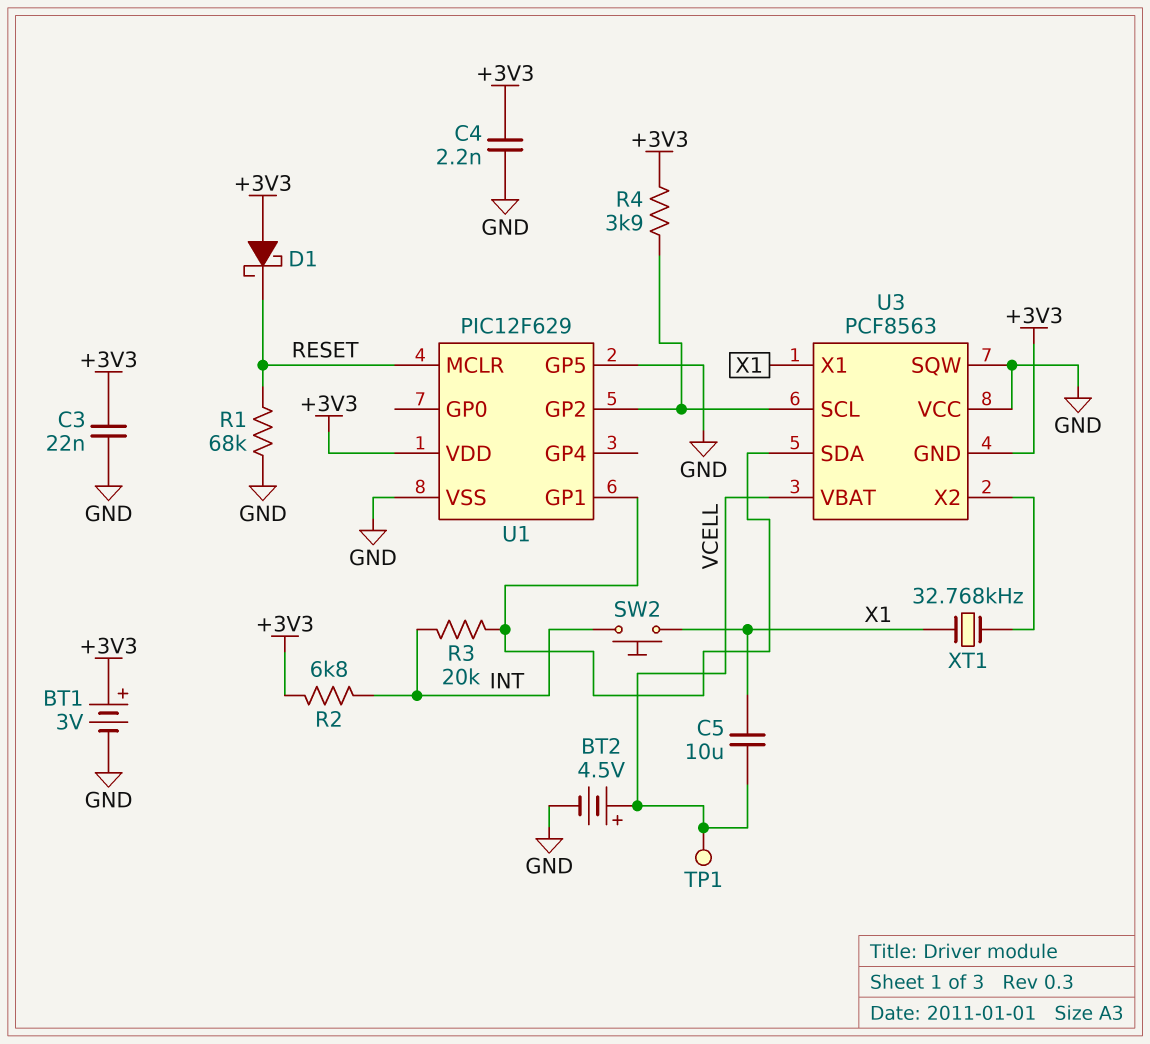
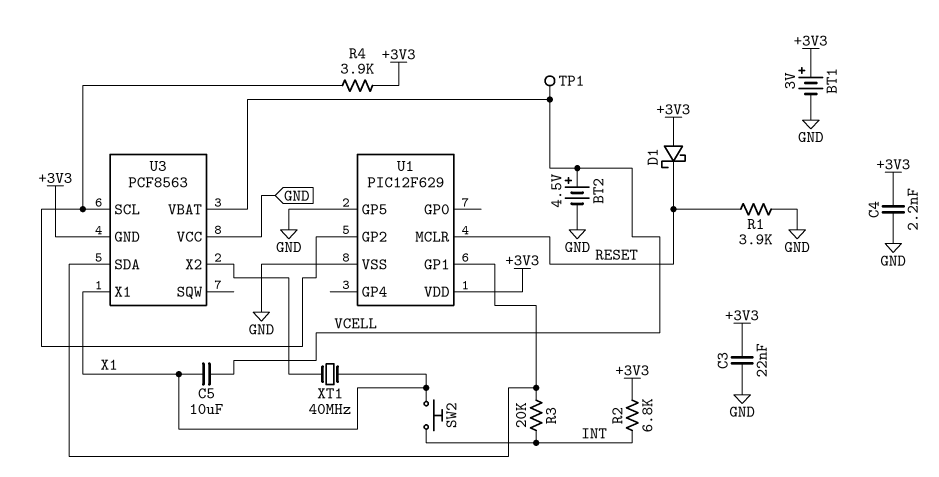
R1: 68k (GND, RESET) -> 3.9k (GND, RESET)
U3 pin SQW: GND -> none
XT1: 32.768kHz (U3/X2, X1) -> 40MHz (U3/X2, X1)

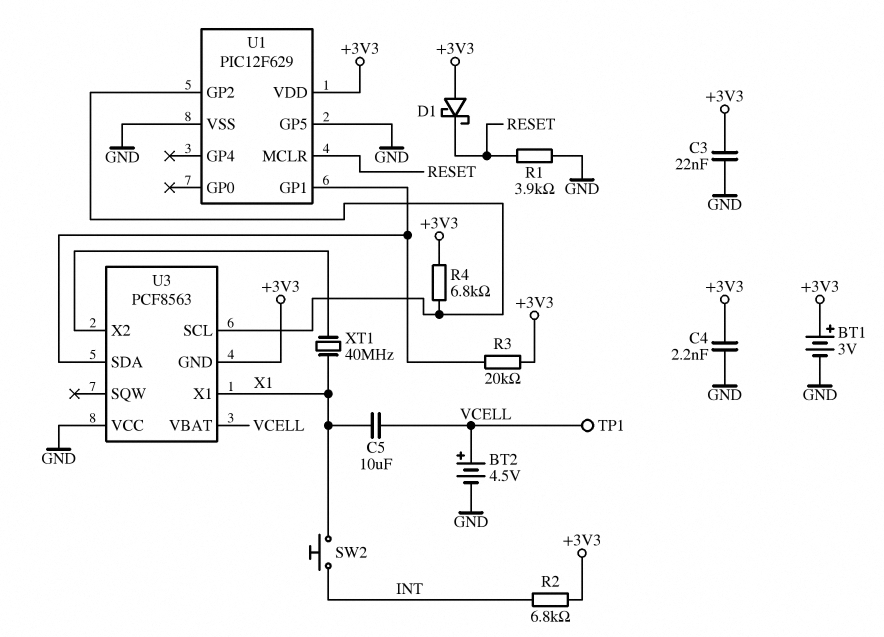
R3: 20k (INT, U1/GP1) -> 20k (+3V3, U1/GP1)
R4: 3.9k (+3V3, U1/GP2) -> 6.8k (+3V3, U1/GP2)

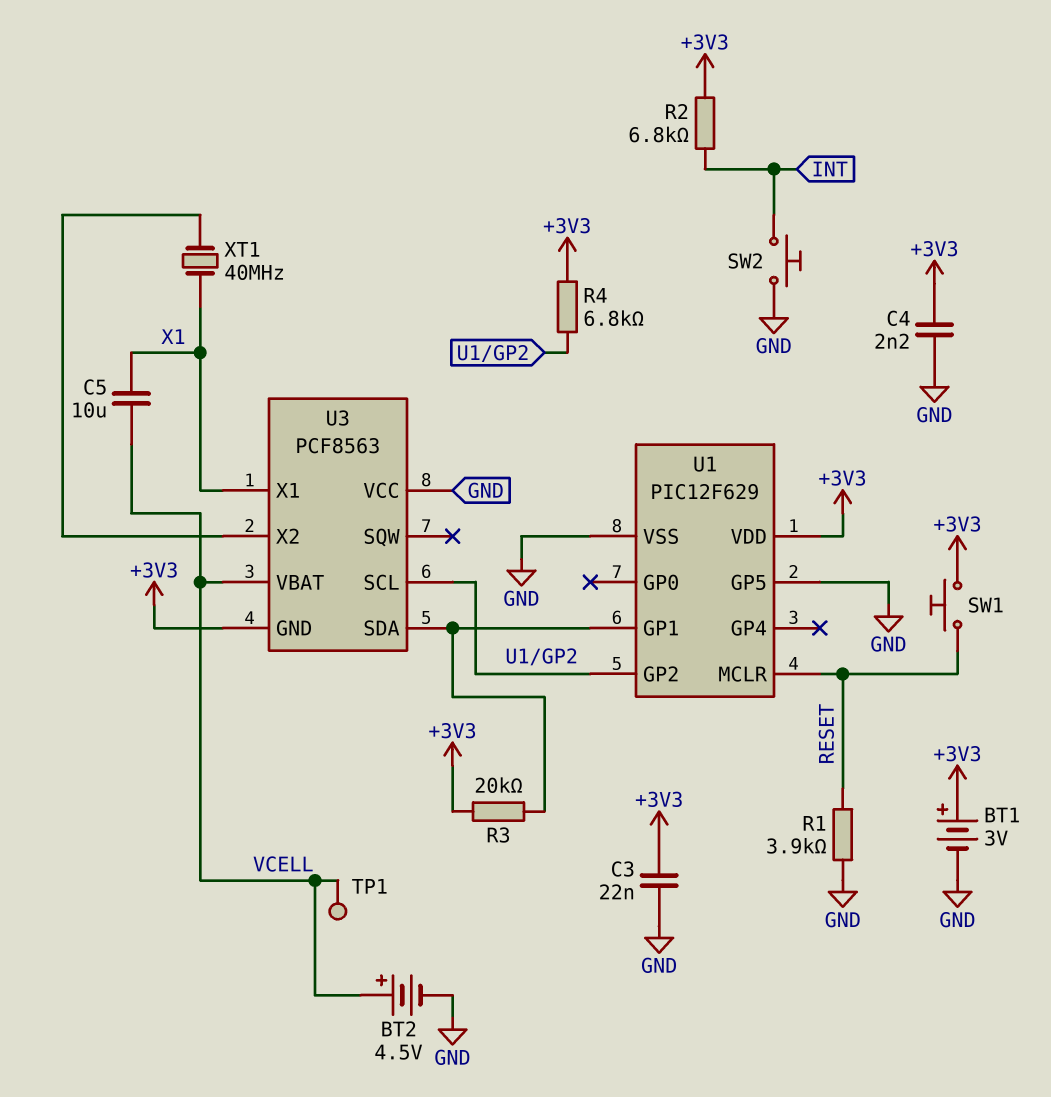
D1: schottky (A +3V3, K RESET) -> none
SW1: none -> button (+3V3, RESET)
SW2: button (INT, X1) -> button (GND, INT)

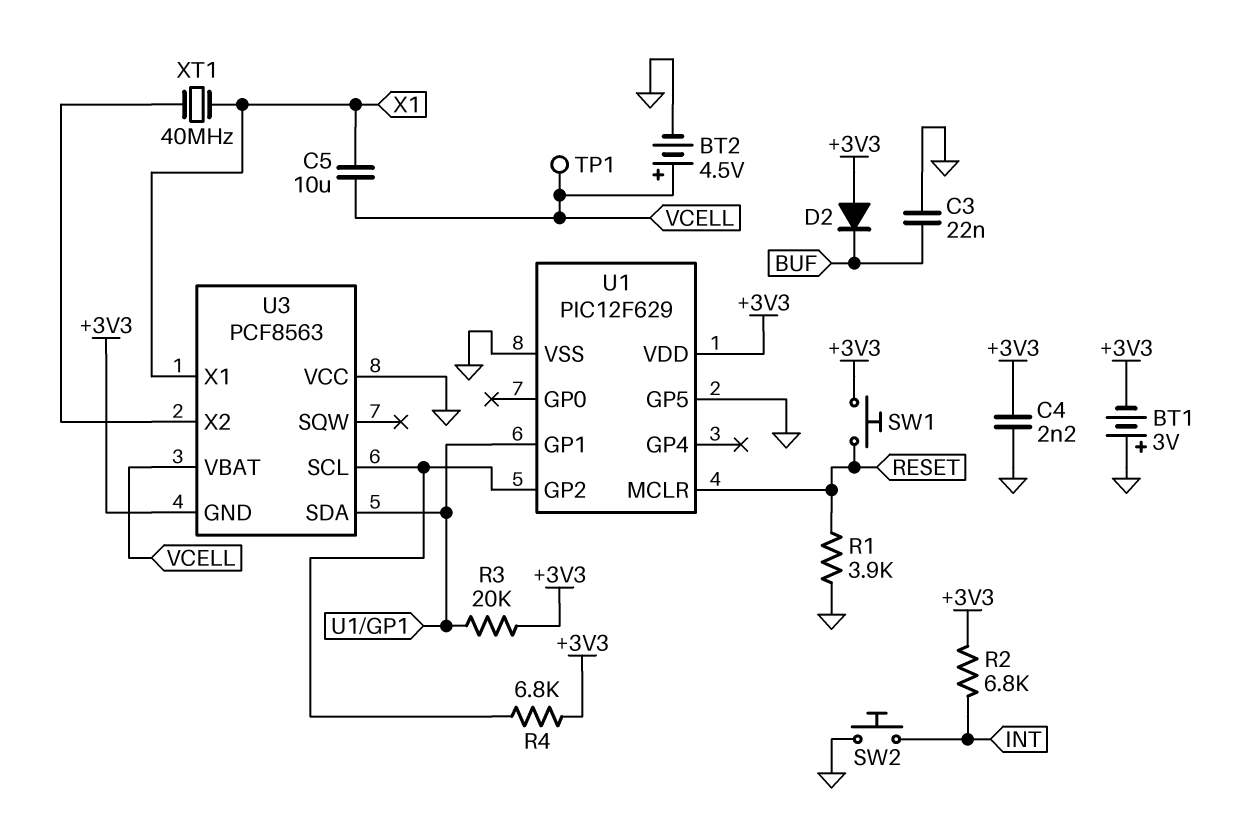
BT1: 3V (plus +3V3, minus GND) -> 3V (plus GND, minus +3V3)
C3: 22nF (+3V3, GND) -> 22nF (BUF, GND)
D2: none -> diode (A +3V3, K BUF)

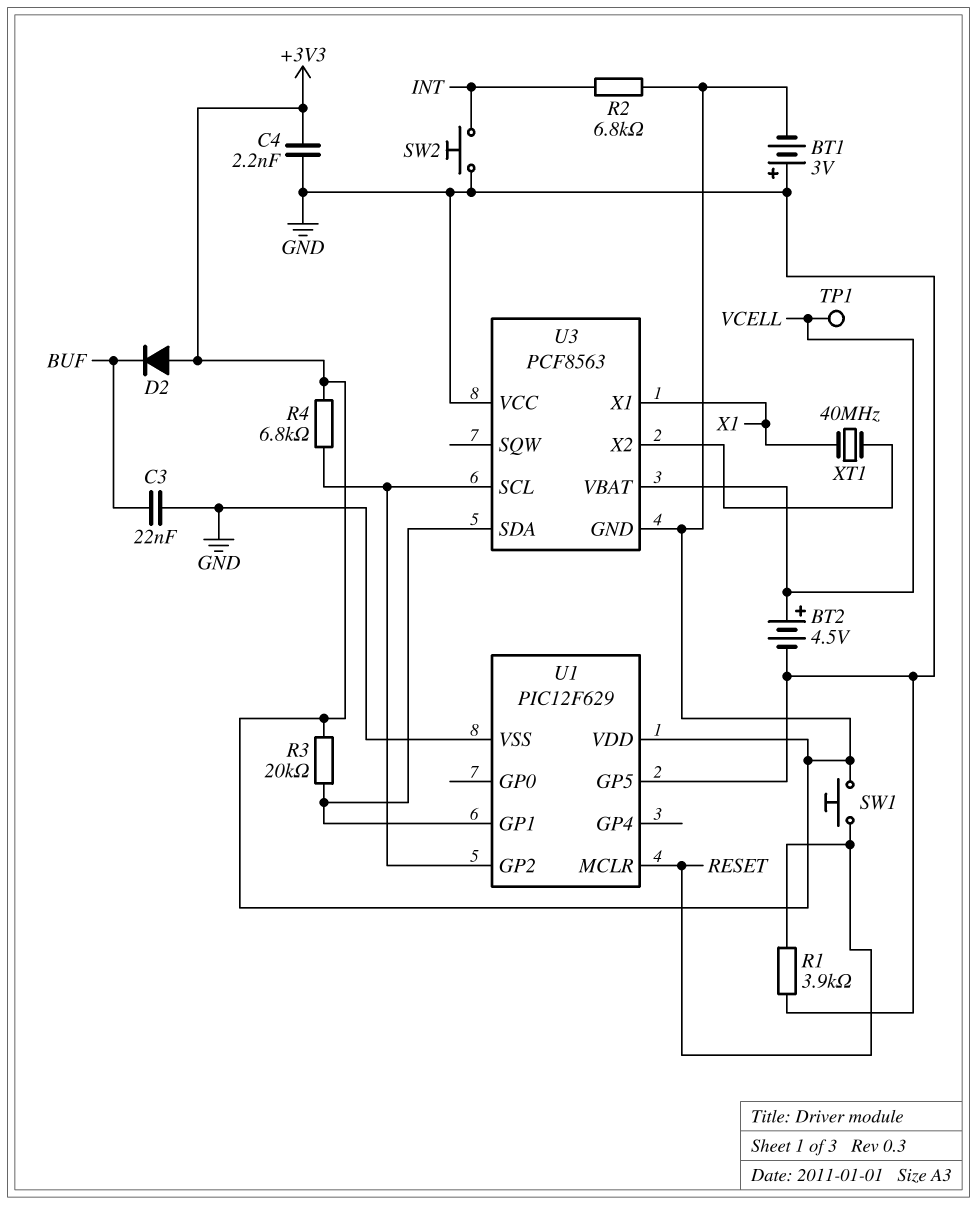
C5: 10uF (VCELL, X1) -> none

